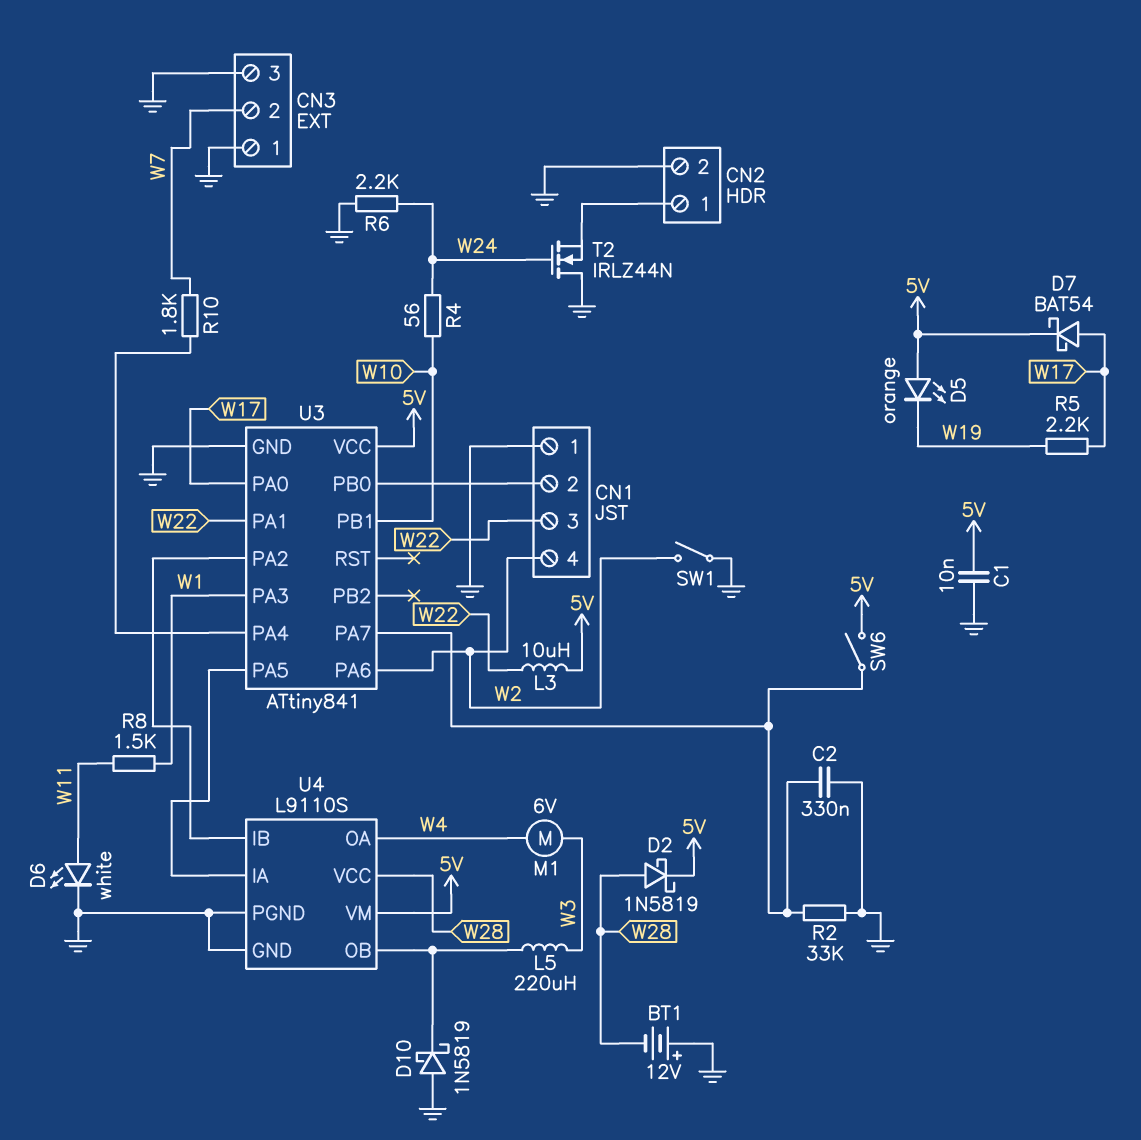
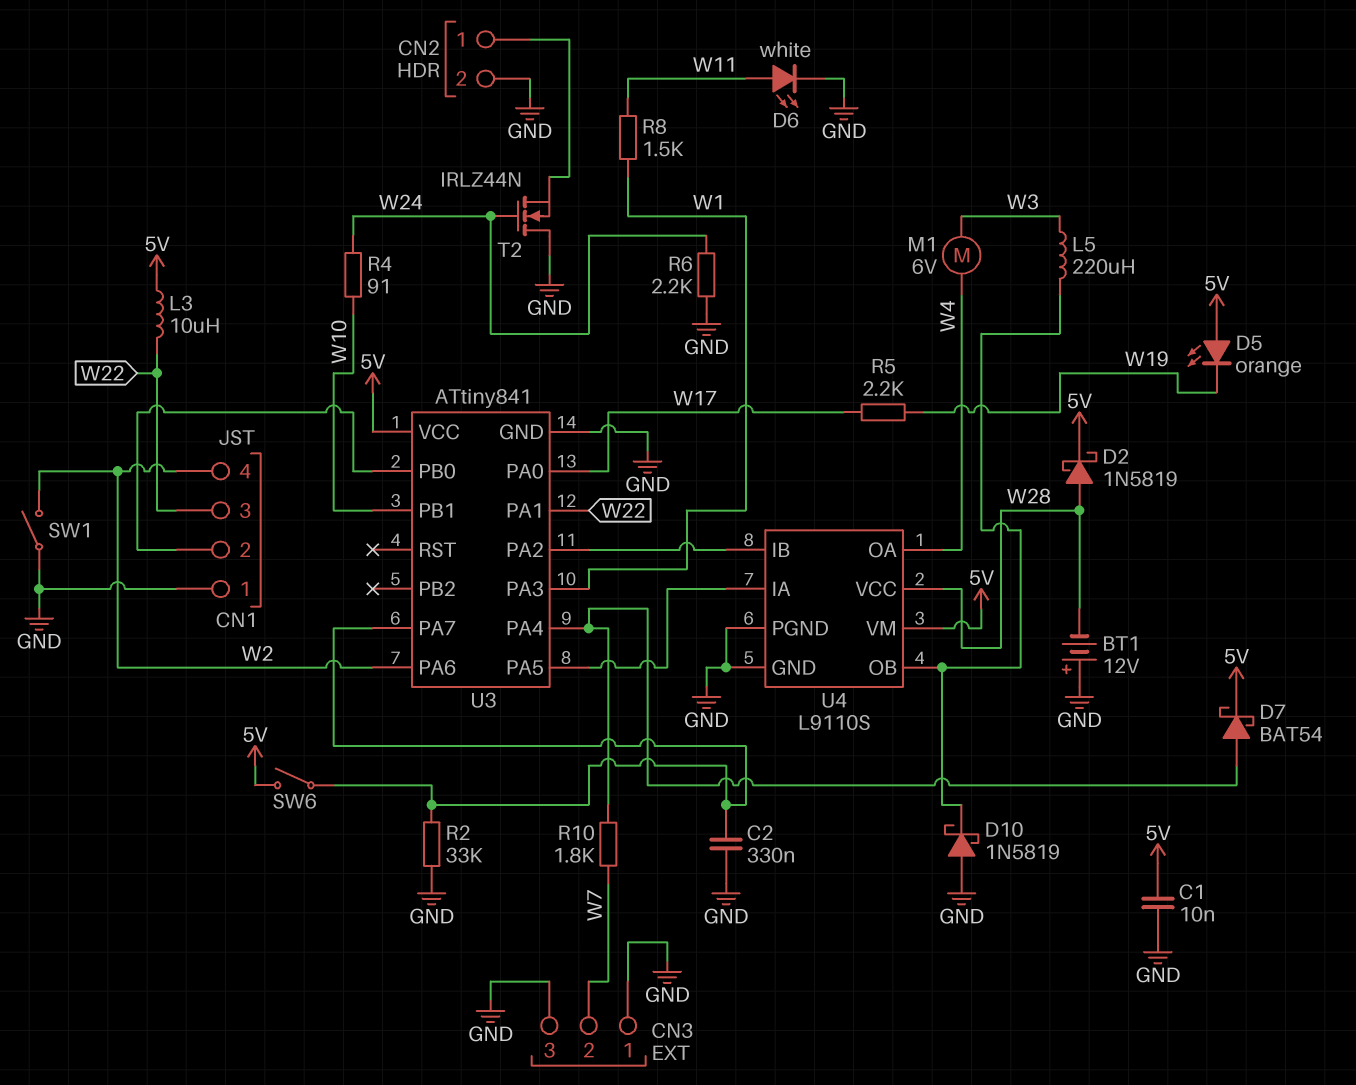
D7: schottky BAT54 (A W17, K 5V) -> schottky BAT54 (A U3/PA4, K 5V)
R4: 56 (W10, W24) -> 91 (W10, W24)

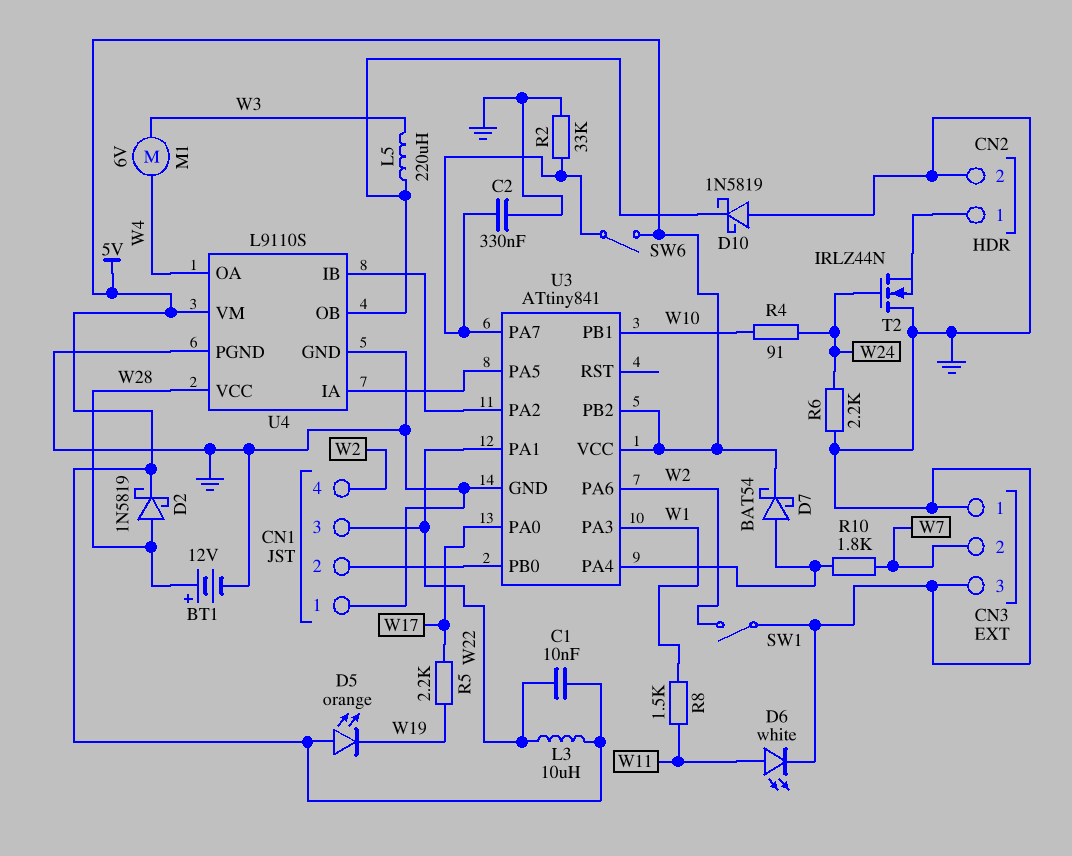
BT1: 12V (plus GND, minus W28) -> 12V (plus W28, minus GND)
C1: 10nF (5V, GND) -> 10nF (5V, W22)
U3 pin PB2: none -> 5V

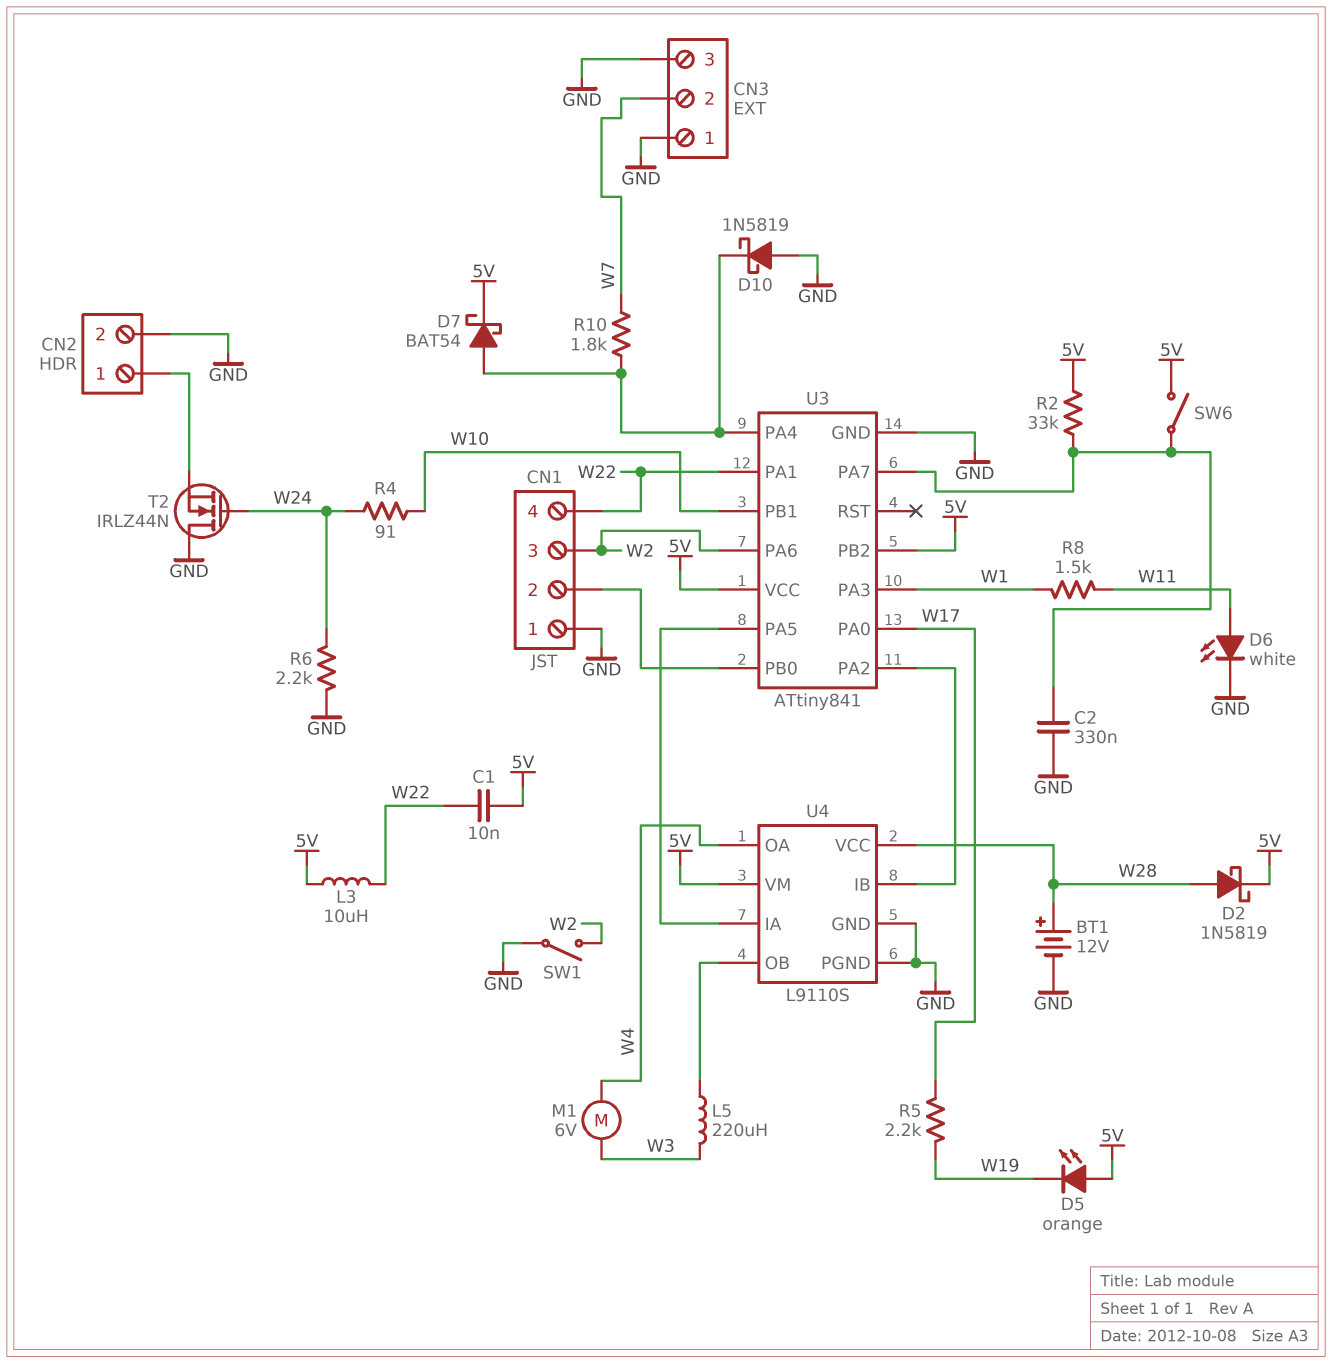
CN1 pin 3: W22 -> W2
CN1 pin 4: W2 -> W22
D10: schottky 1N5819 (A GND, K U4/OB) -> schottky 1N5819 (A GND, K U3/PA4)
R2: 33k (GND, U3/PA7) -> 33k (5V, U3/PA7)

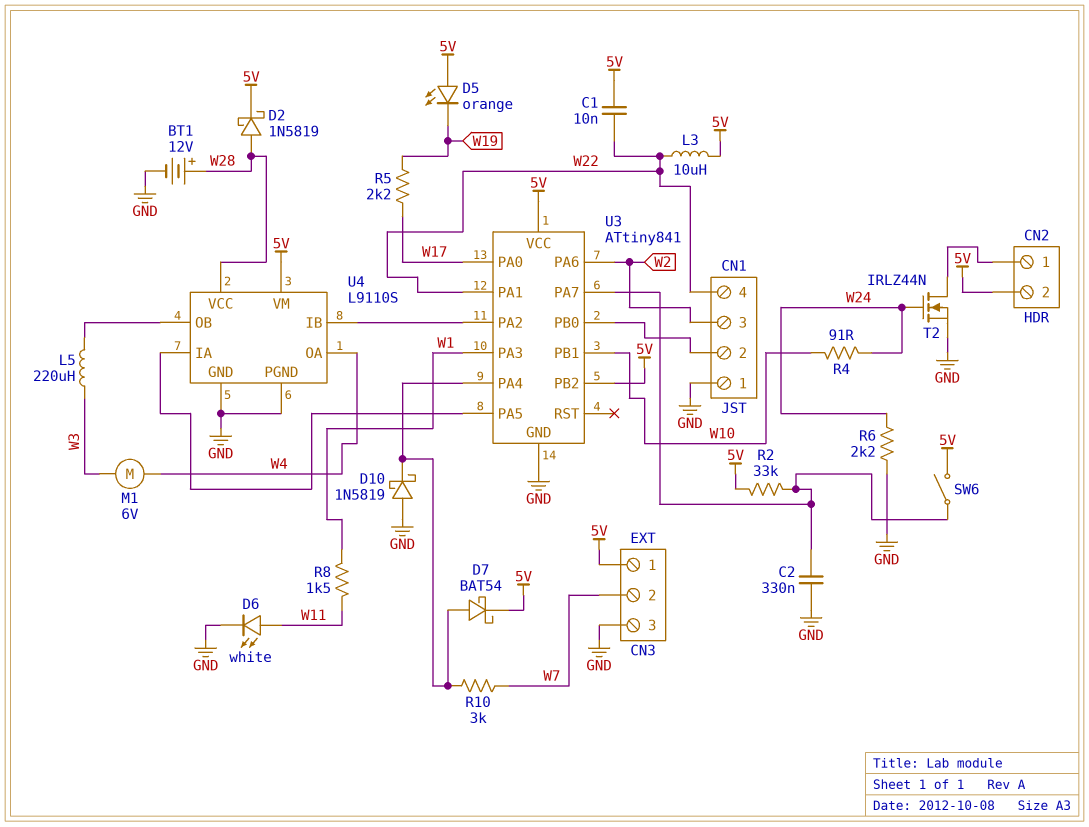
CN2 pin 2: GND -> 5V
CN3 pin 1: GND -> 5V
R10: 1.8k (U3/PA4, W7) -> 3k (U3/PA4, W7)
SW1: switch (GND, W2) -> none
T2: NMOS IRLZ44N (G W24, D GND, S CN2/1) -> NMOS IRLZ44N (G W24, D CN2/1, S GND)

